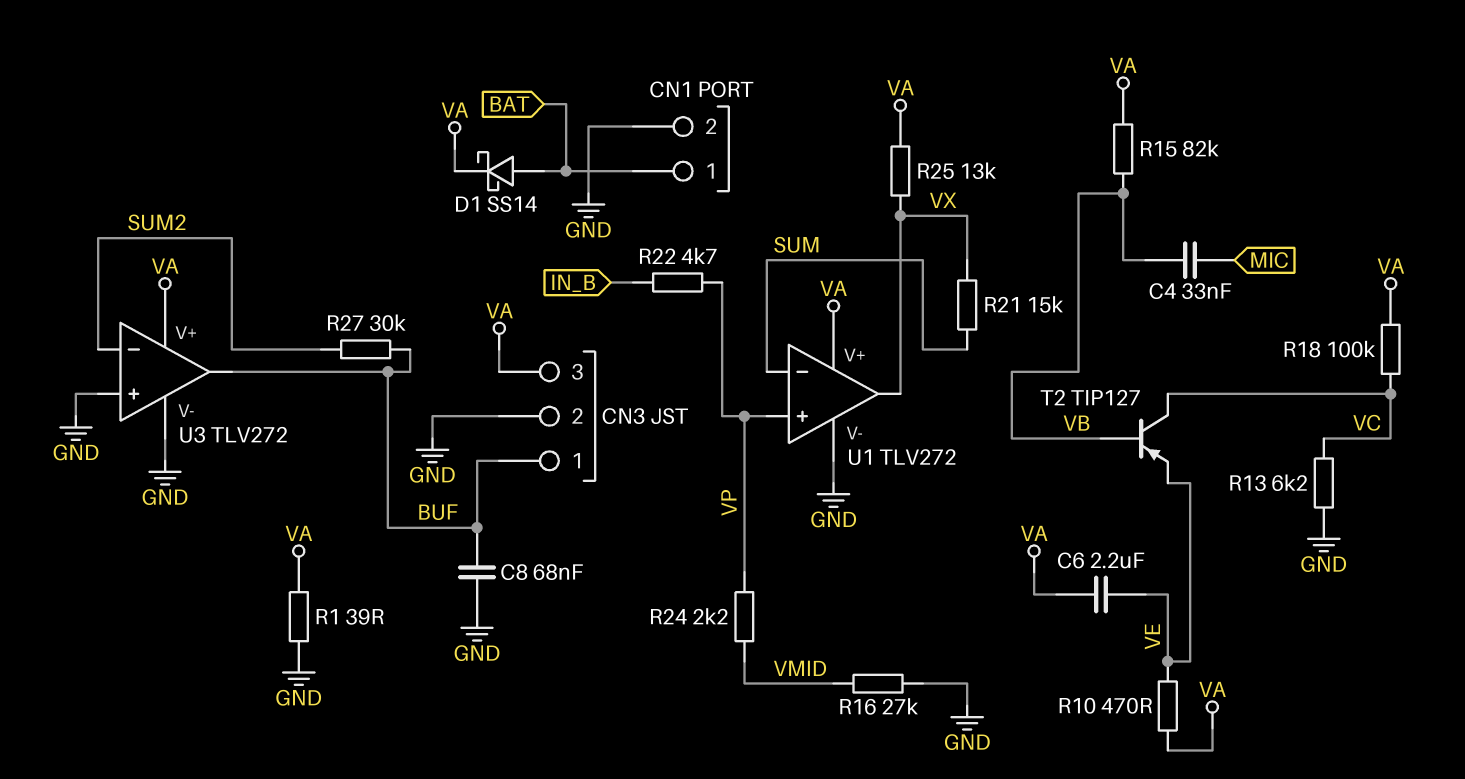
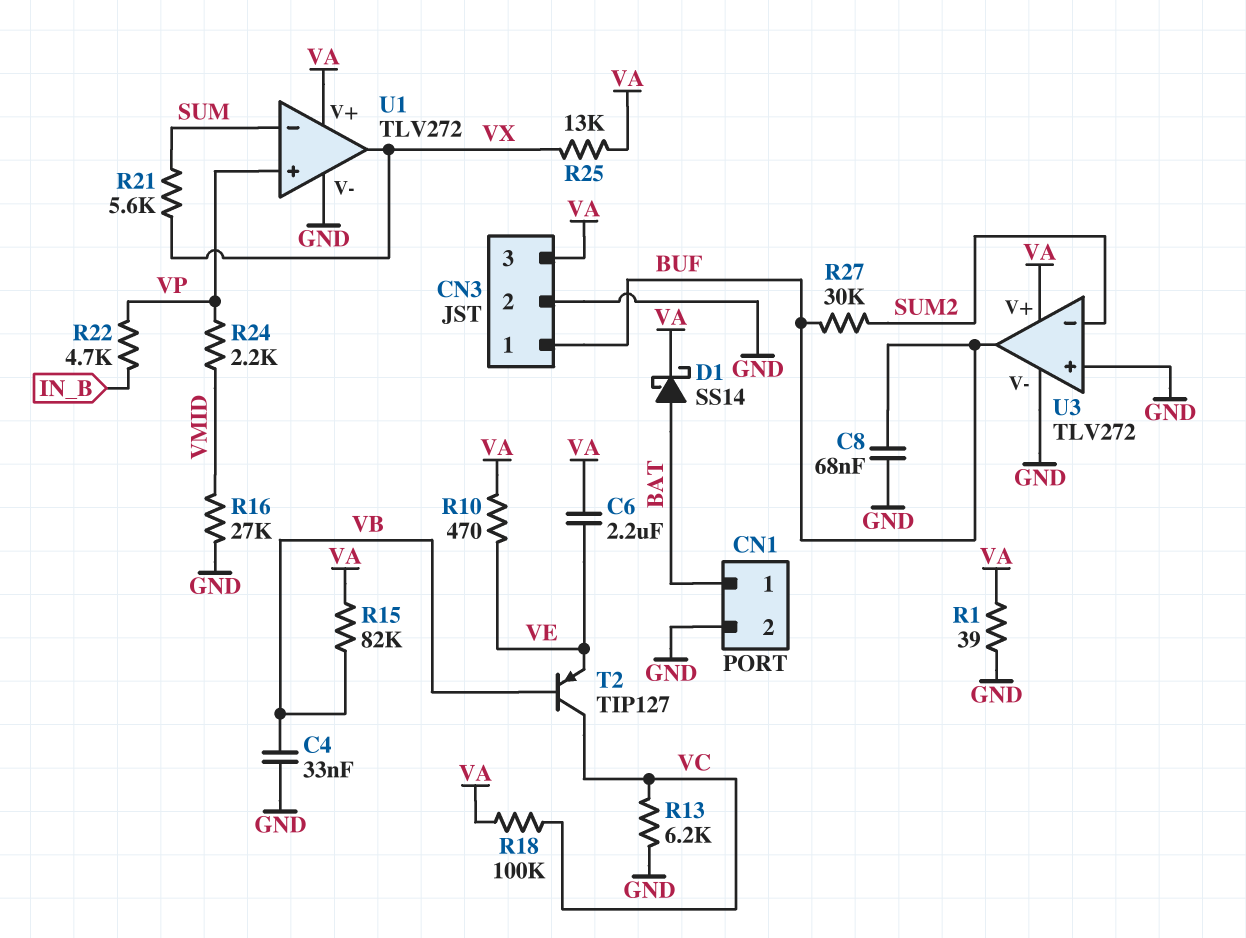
C4: 33nF (MIC, VB) -> 33nF (GND, VB)
R21: 15k (SUM, VX) -> 5.6k (SUM, VX)

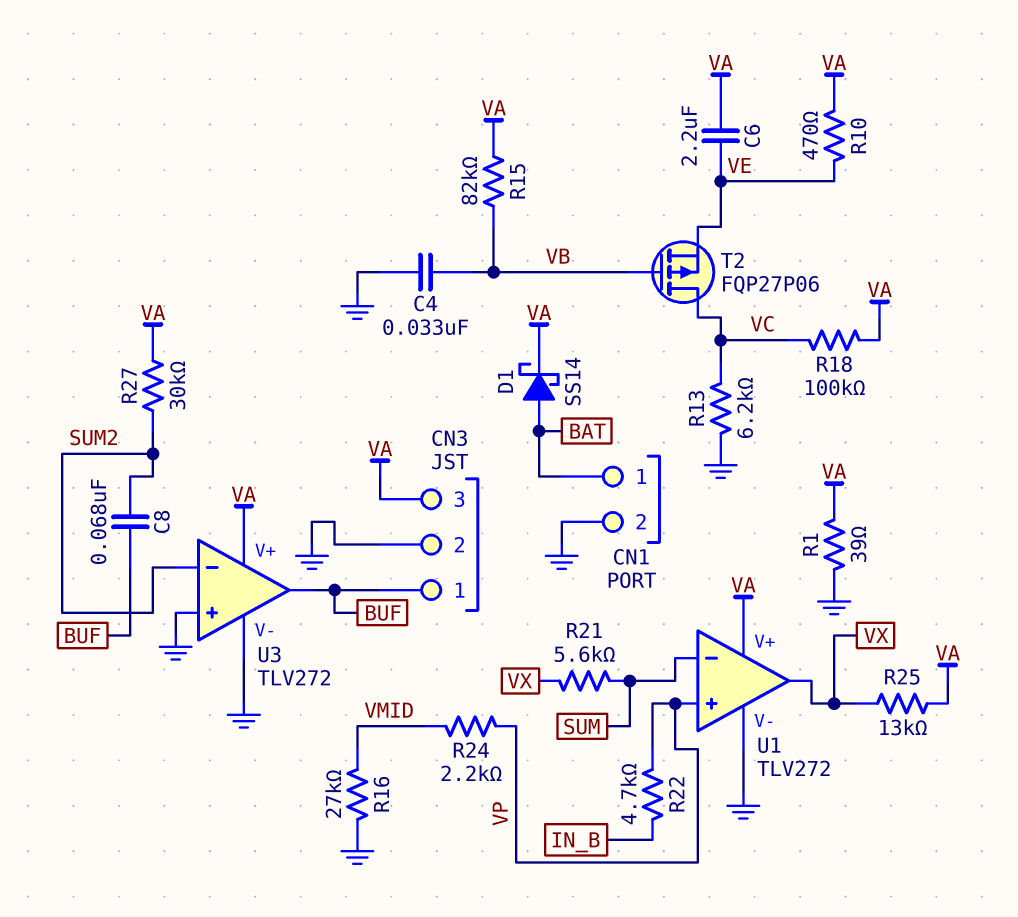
C8: 68nF (BUF, GND) -> 68nF (BUF, SUM2)
R27: 30k (BUF, SUM2) -> 30k (SUM2, VA)
T2: PNP TIP127 (B VB, C VC, E VE) -> PMOS FQP27P06 (G VB, D VC, S VE)

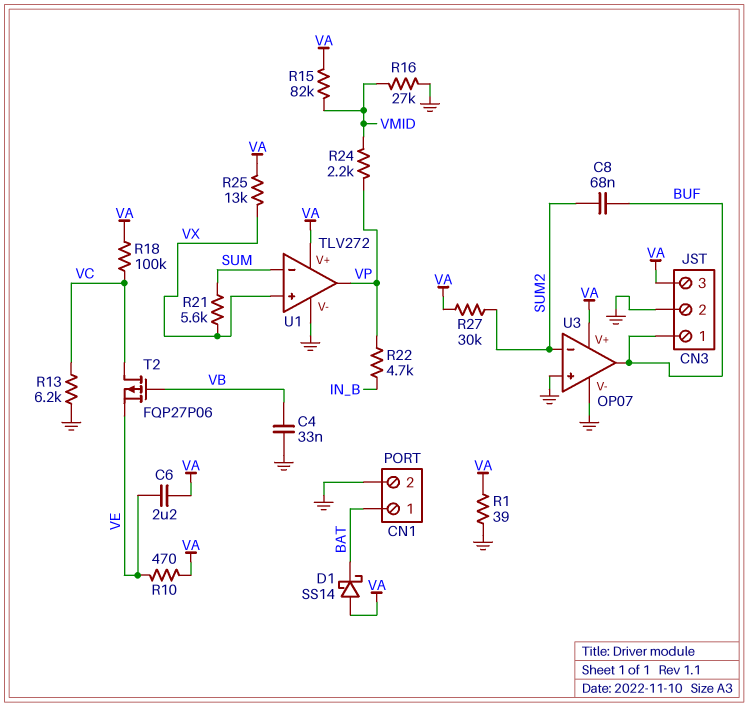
D1: schottky SS14 (A BAT, K VA) -> schottky SS14 (A VA, K BAT)
R15: 82k (VA, VB) -> 82k (VA, VMID)
U1 pin in+: VP -> VX
U1 pin out: VX -> VP
U3: TLV272 -> OP07

